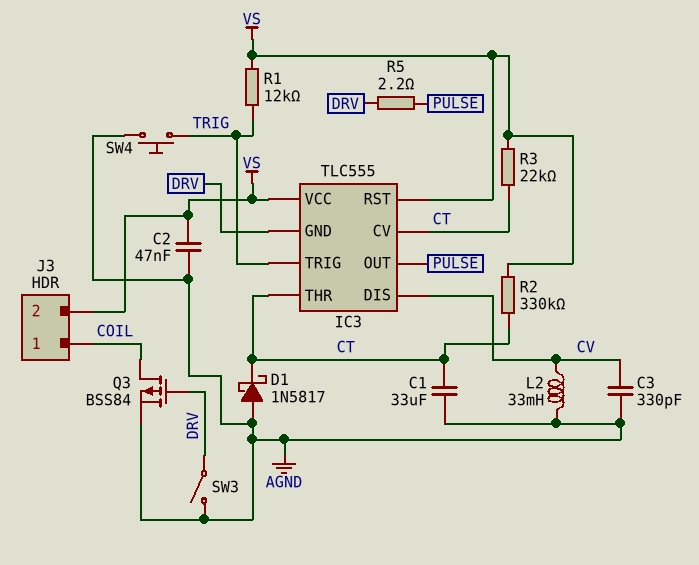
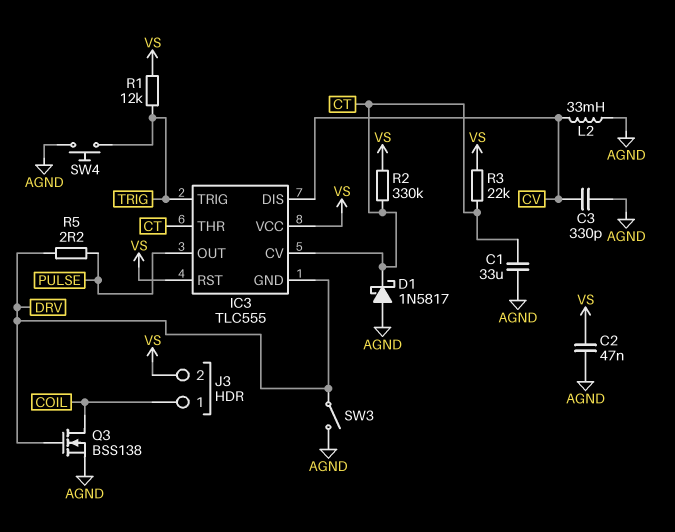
Q3: PMOS BSS84 (G DRV, D COIL, S AGND) -> NMOS BSS138 (G DRV, D COIL, S AGND)

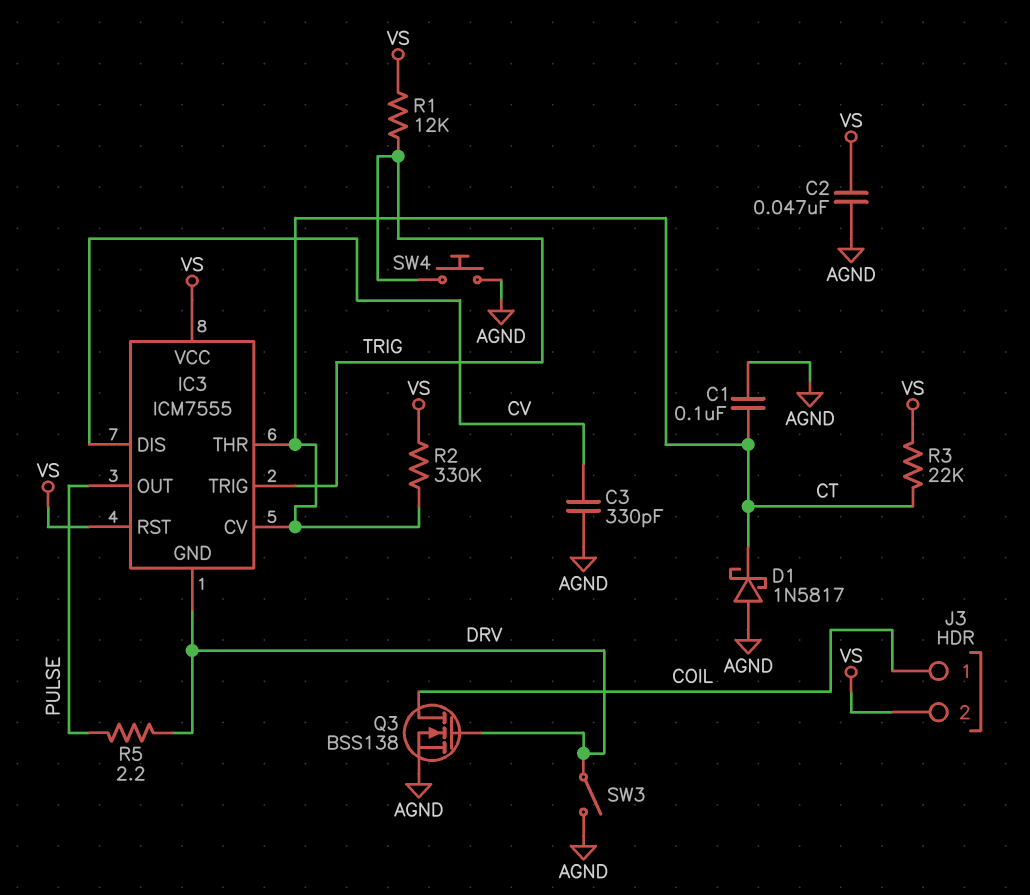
C1: 33uF (AGND, CT) -> 100nF (AGND, CT)
IC3: TLC555 -> ICM7555
L2: 33mH (AGND, CV) -> none

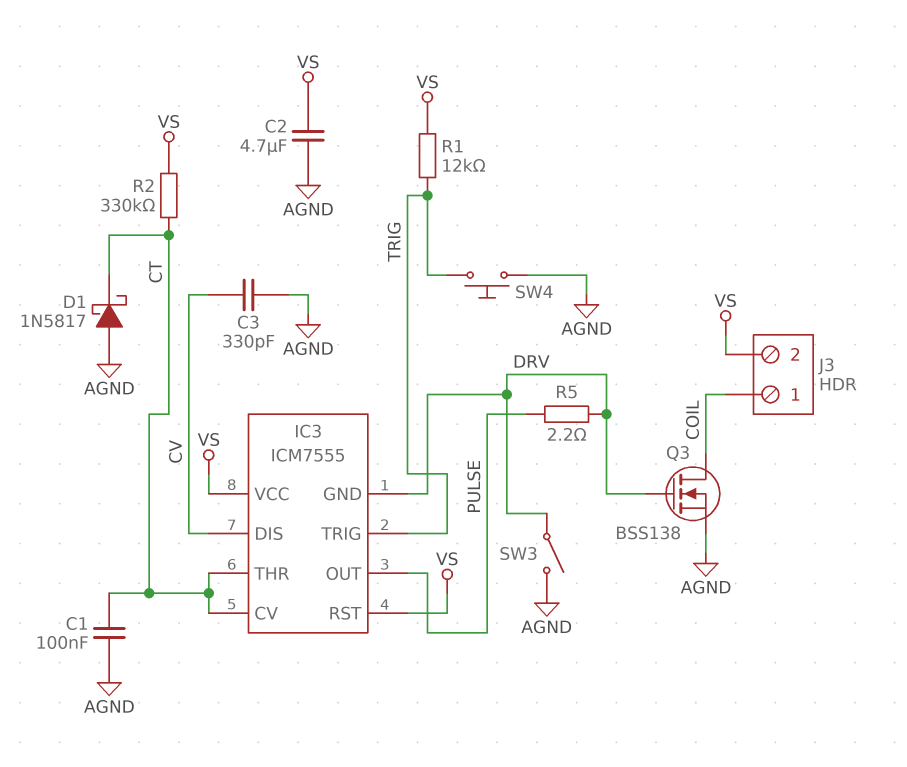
C2: 47nF (AGND, VS) -> 4.7uF (AGND, VS)
R3: 22k (CT, VS) -> none

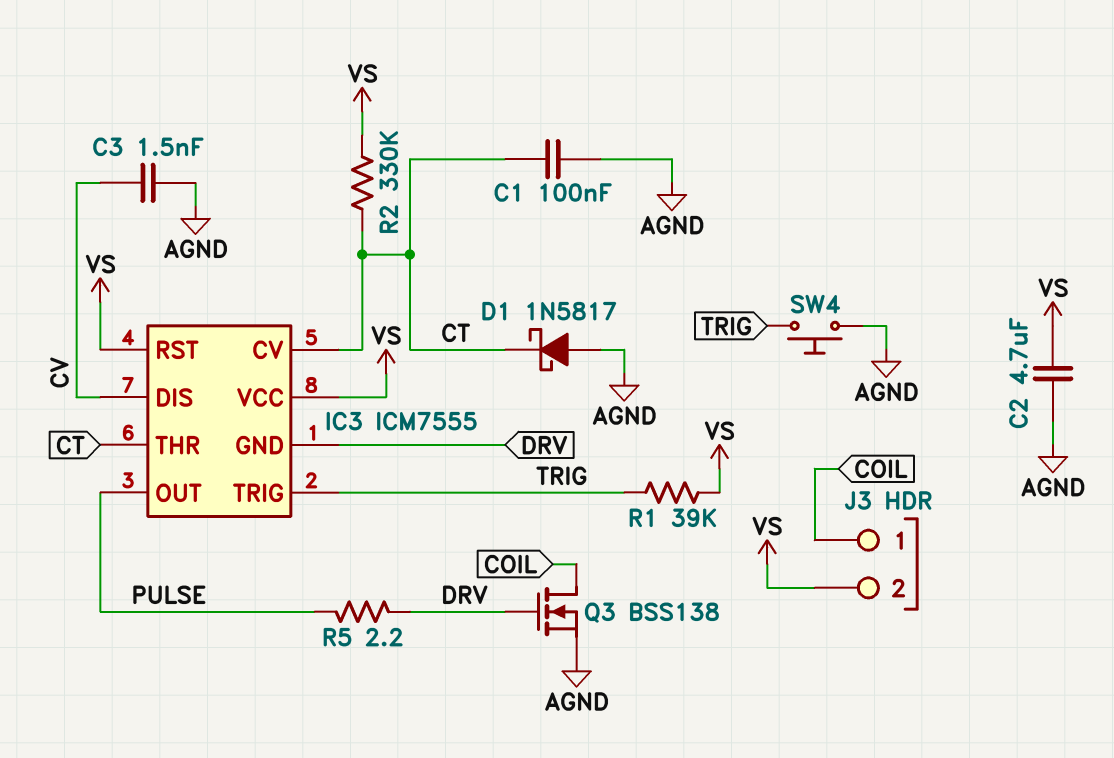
C3: 330pF (AGND, CV) -> 1.5nF (AGND, CV)
R1: 12k (TRIG, VS) -> 39k (TRIG, VS)
SW3: switch (AGND, DRV) -> none

